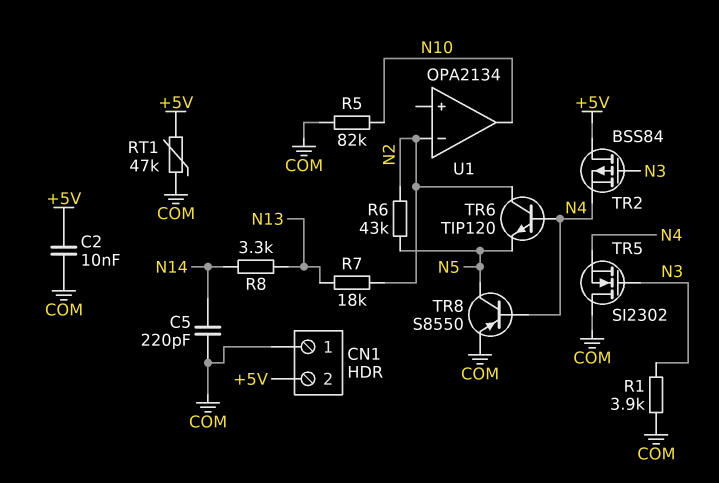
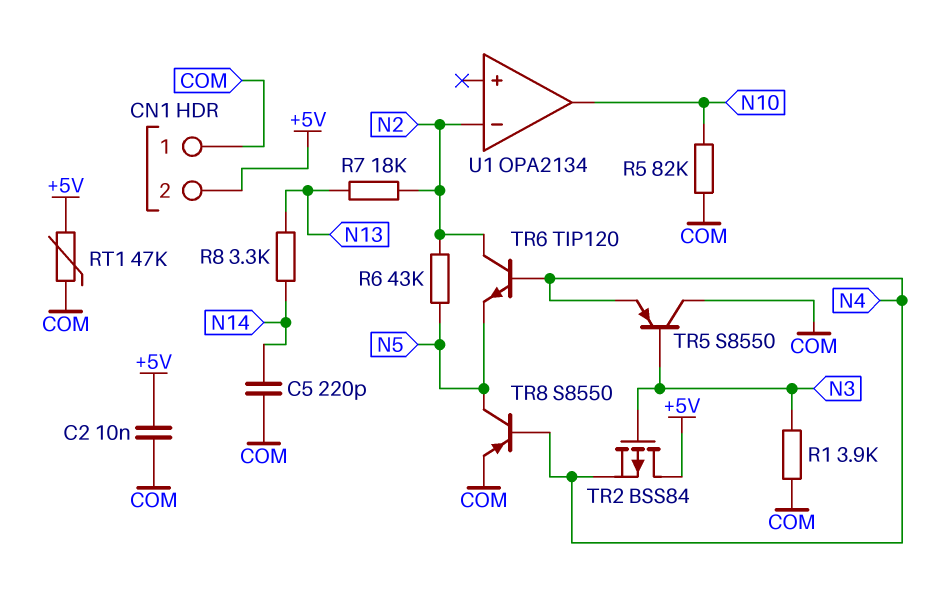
TR5: NMOS SI2302 (G N3, D COM, S N4) -> PNP S8550 (B N3, C COM, E N4)

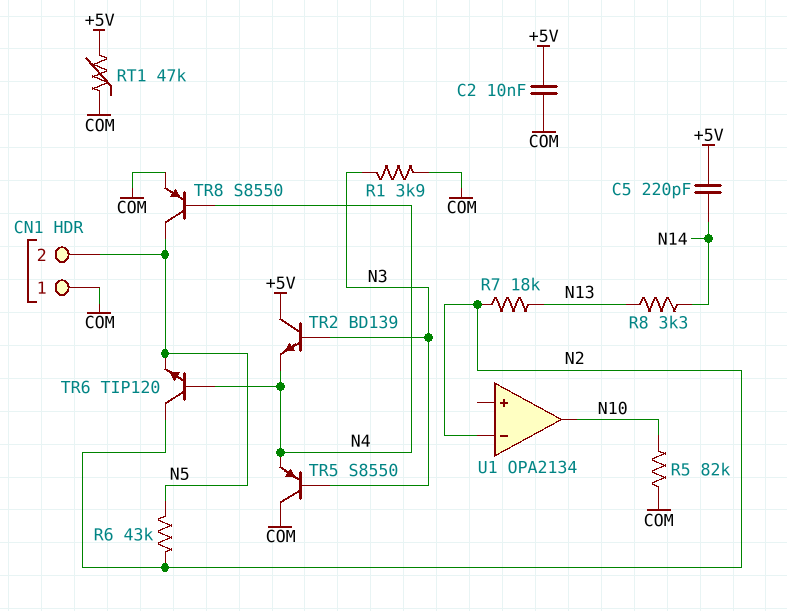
C5: 220pF (COM, N14) -> 220pF (+5V, N14)
CN1 pin 2: +5V -> N5
TR2: PMOS BSS84 (G N3, D +5V, S N4) -> NPN BD139 (B N3, C +5V, E N4)

